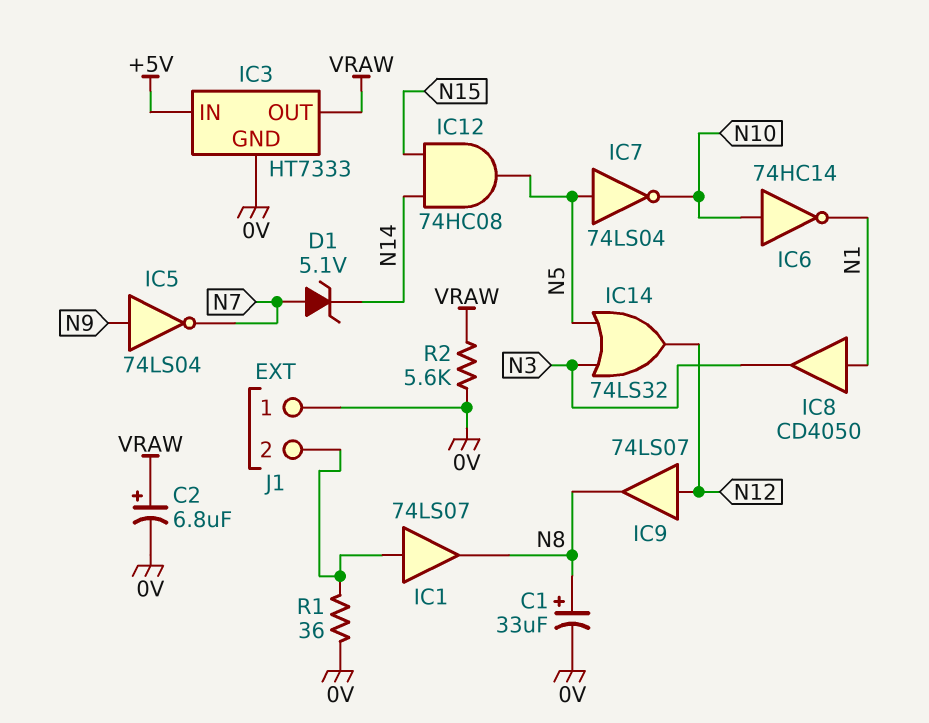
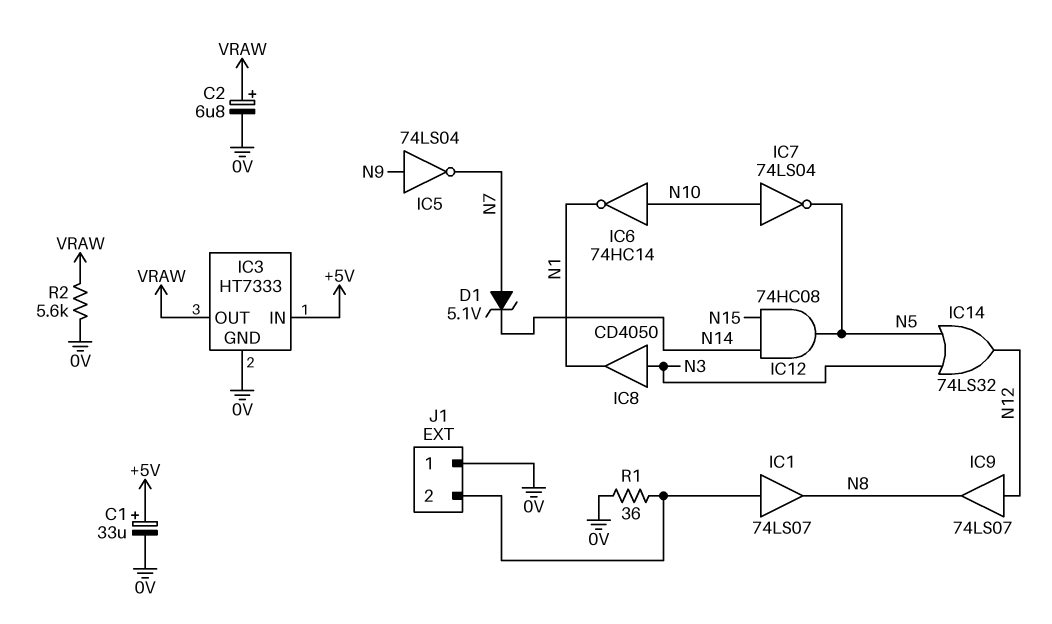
C1: 33uF (plus N8, minus 0V) -> 33uF (plus +5V, minus 0V)
IC7: NOT 74LS04 (in N5, out N10) -> NOT 74LS04 (in N10, out N5)
IC8: buffer CD4050 (in N1, out N3) -> buffer CD4050 (in N3, out N1)

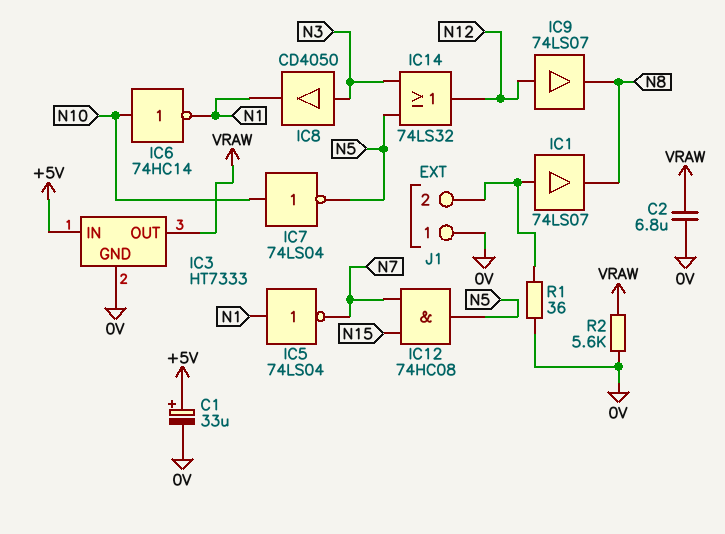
C2: 6.8uF (plus VRAW, minus 0V) -> 6.8uF (0V, VRAW)
D1: zener 5.1V (A N7, K N14) -> none
IC5: NOT 74LS04 (in N9, out N7) -> NOT 74LS04 (in N1, out N7)
IC12: AND 74HC08 (in N14, in N15, out N5) -> AND 74HC08 (in N7, in N15, out N5)

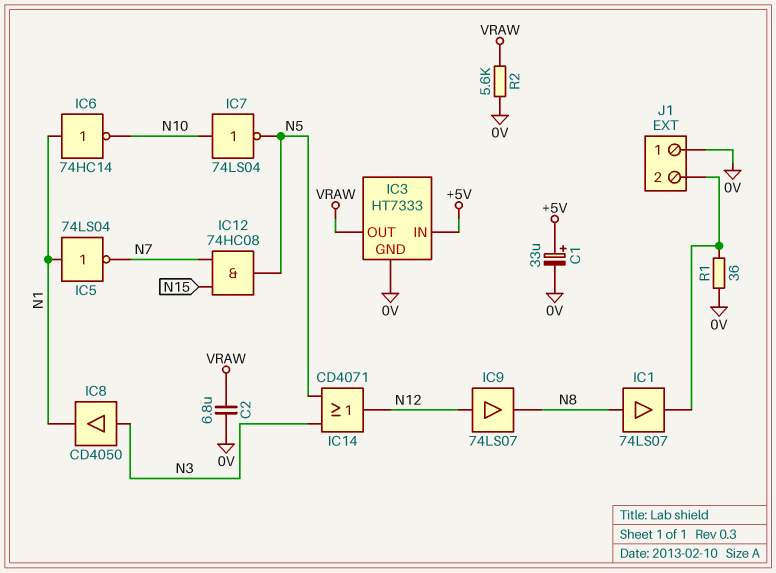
IC1: buffer 74LS07 (in J1/2, out N8) -> buffer 74LS07 (in N8, out J1/2)
IC6: NOT 74HC14 (in N10, out N1) -> NOT 74HC14 (in N1, out N10)
IC14: OR 74LS32 (in N3, in N5, out N12) -> OR CD4071 (in N3, in N5, out N12)

